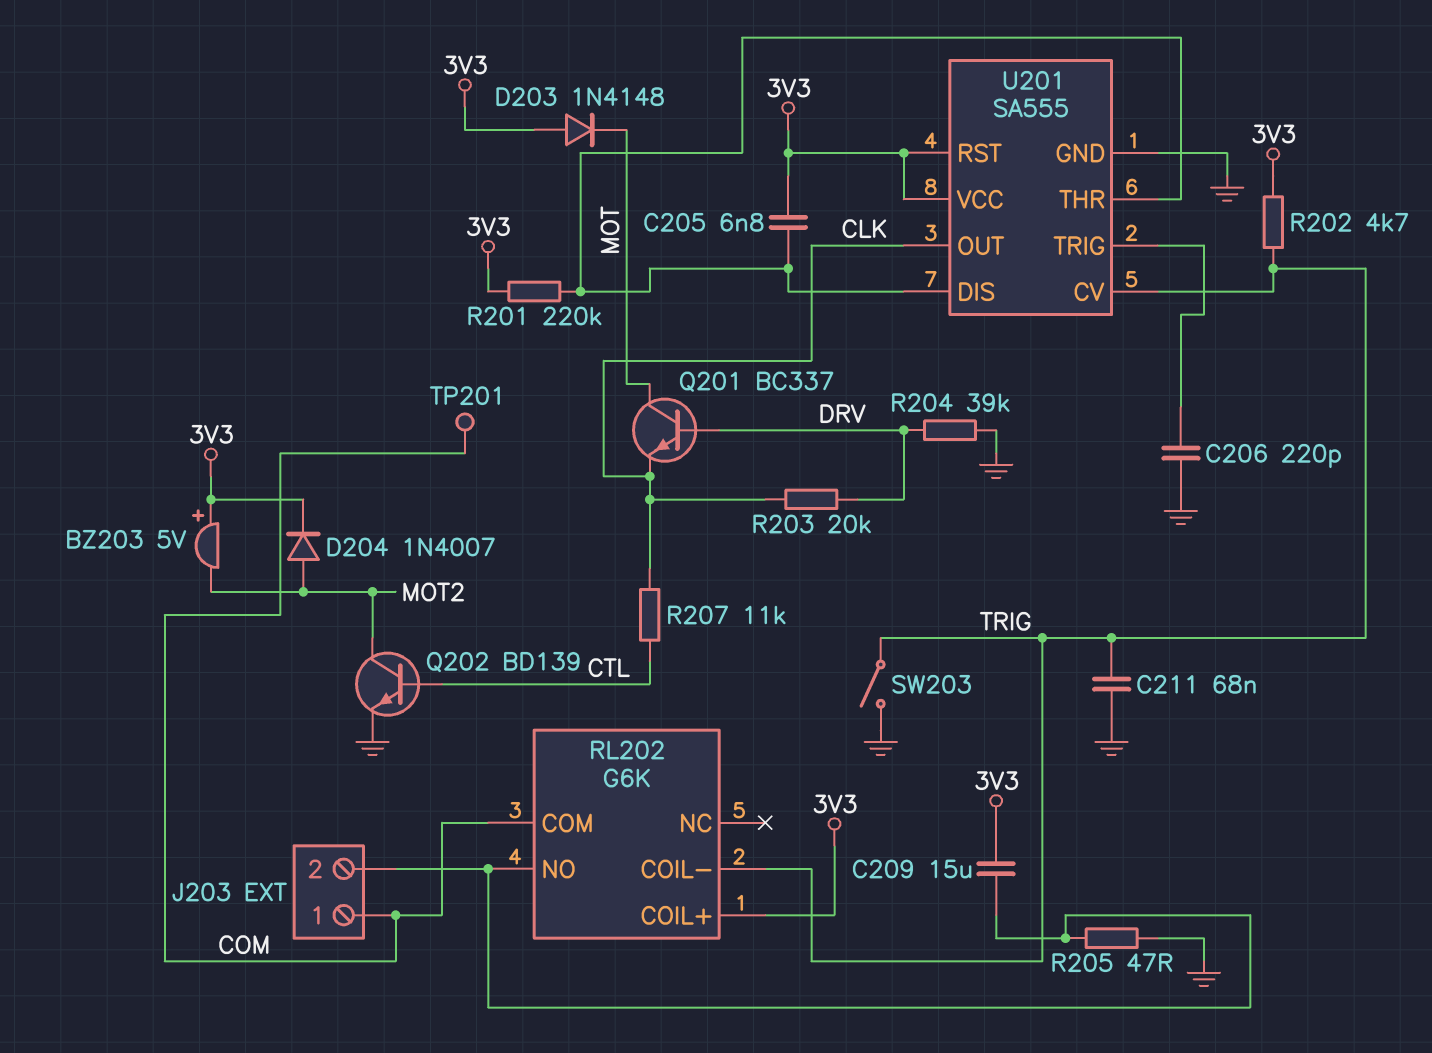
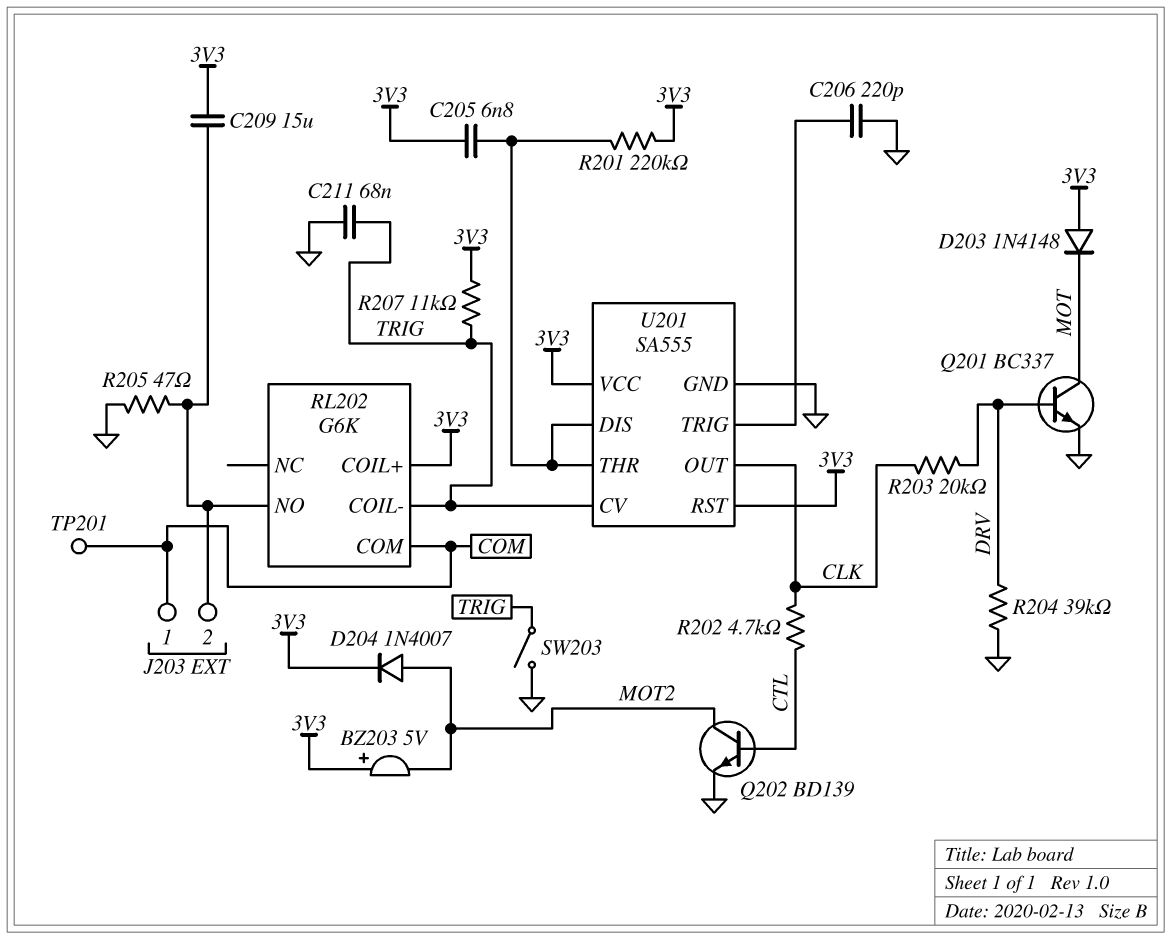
Q201: NPN BC337 (B DRV, C MOT, E CLK) -> NPN BC337 (B DRV, C MOT, E GND)
R202: 4.7k (3V3, TRIG) -> 4.7k (CLK, CTL)
R207: 11k (CLK, CTL) -> 11k (3V3, TRIG)

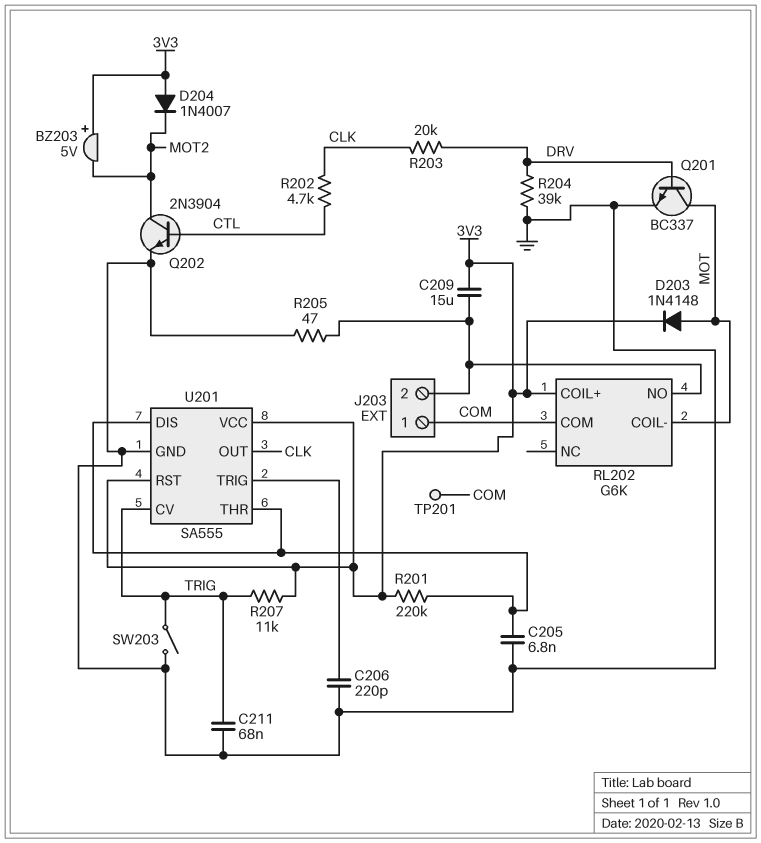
C205: 6.8nF (3V3, U201/DIS) -> 6.8nF (GND, U201/DIS)
D203: diode 1N4148 (A 3V3, K MOT) -> diode 1N4148 (A MOT, K 3V3)
D204: diode 1N4007 (A MOT2, K 3V3) -> diode 1N4007 (A 3V3, K MOT2)
Q202: NPN BD139 (B CTL, C MOT2, E GND) -> NPN 2N3904 (B CTL, C MOT2, E GND)
RL202 pin COIL-: TRIG -> MOT

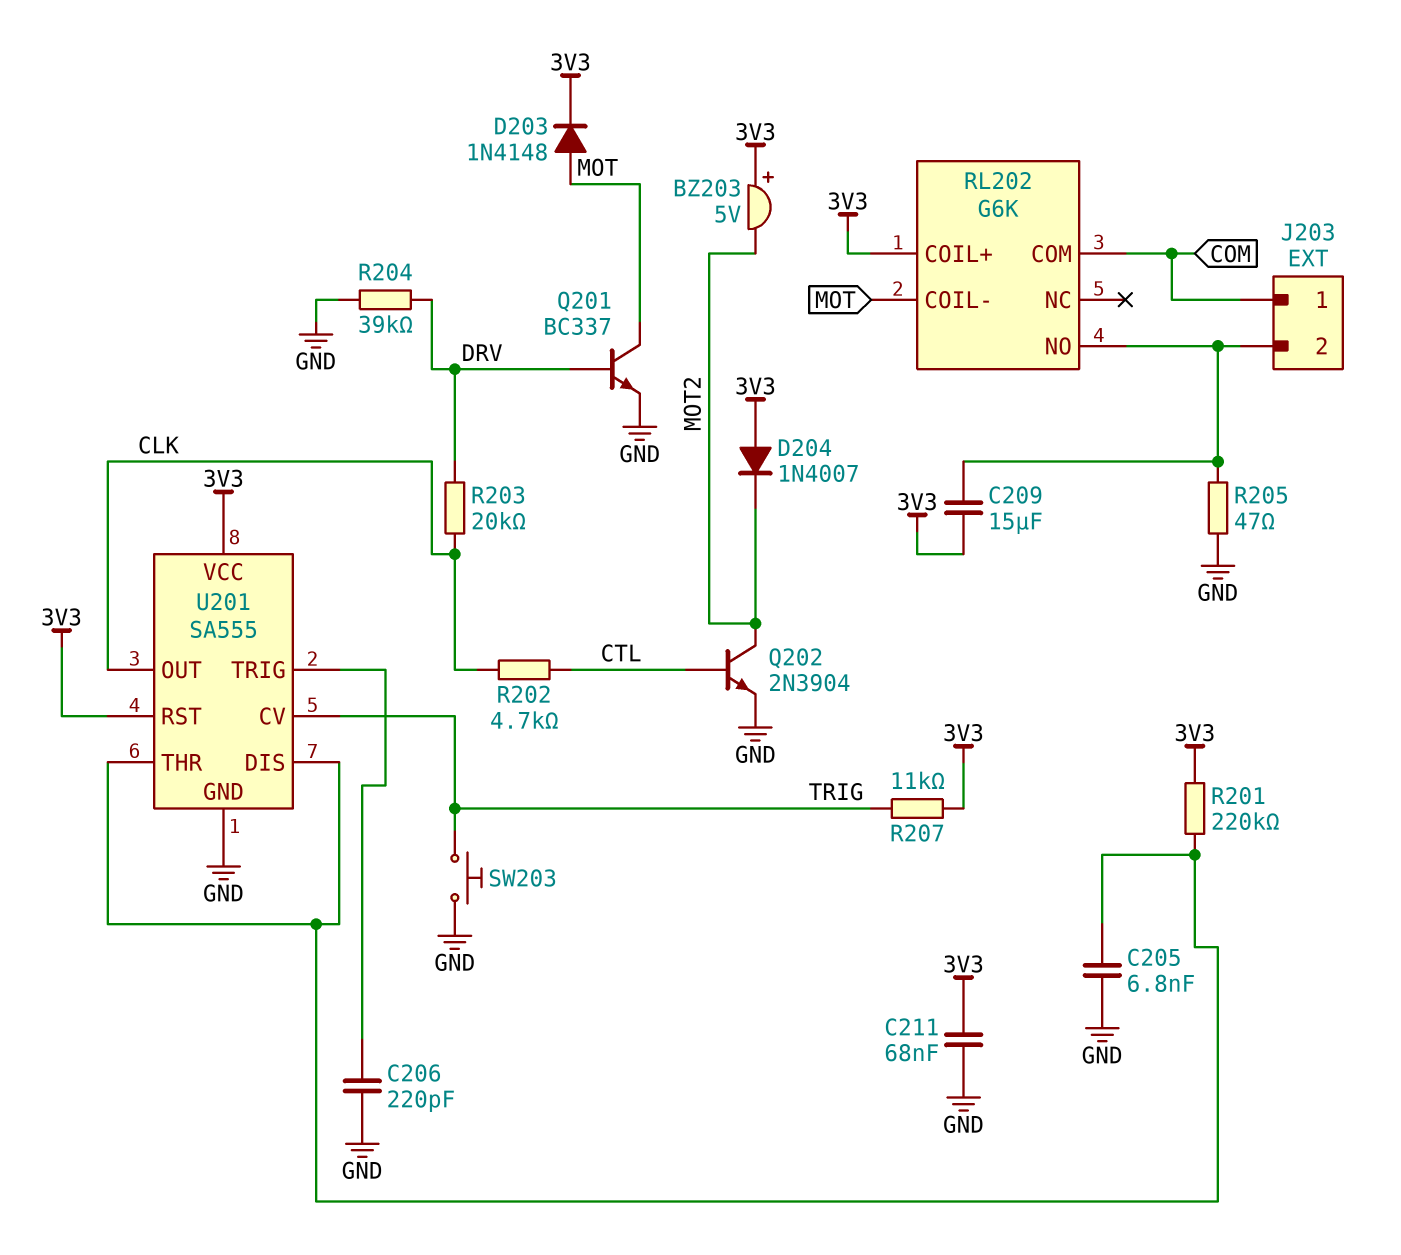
C211: 68nF (GND, TRIG) -> 68nF (3V3, GND)
SW203: switch (GND, TRIG) -> button (GND, TRIG)
TP201: test point (COM) -> none

